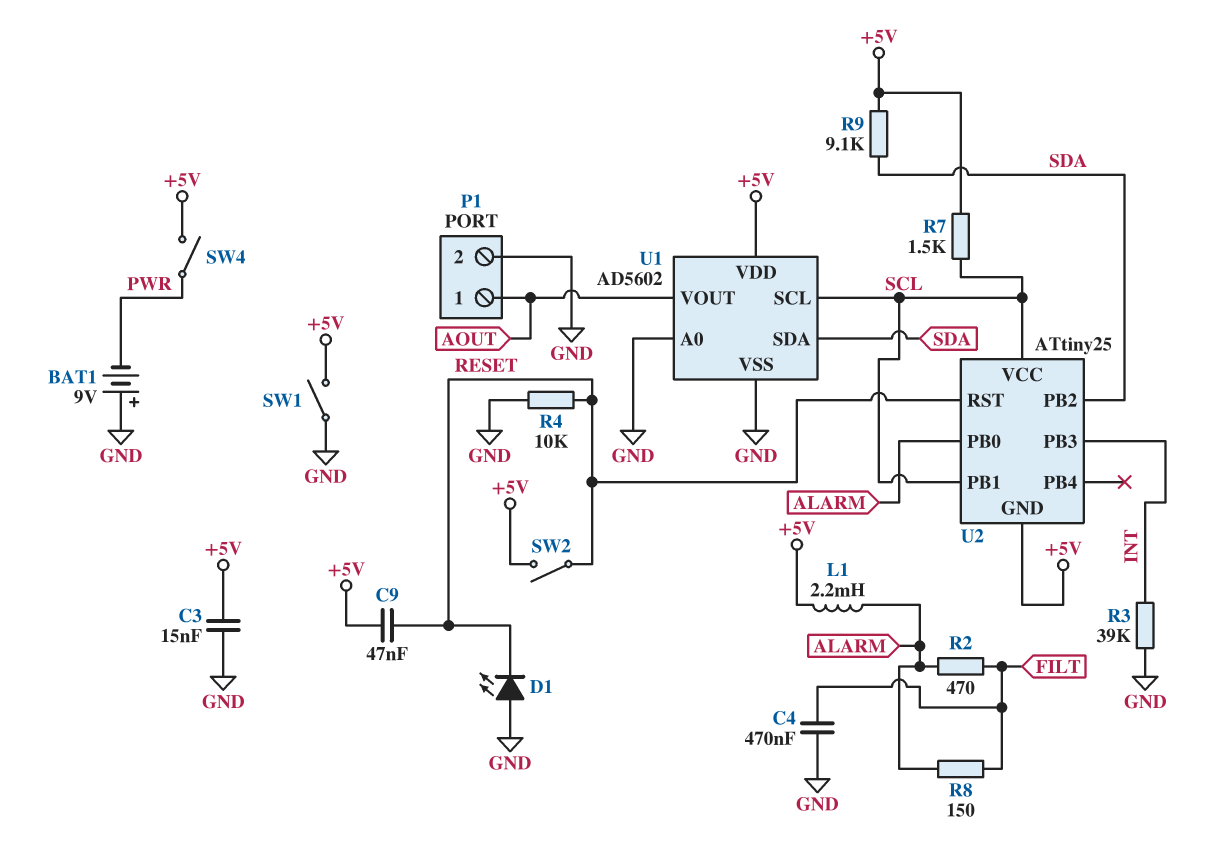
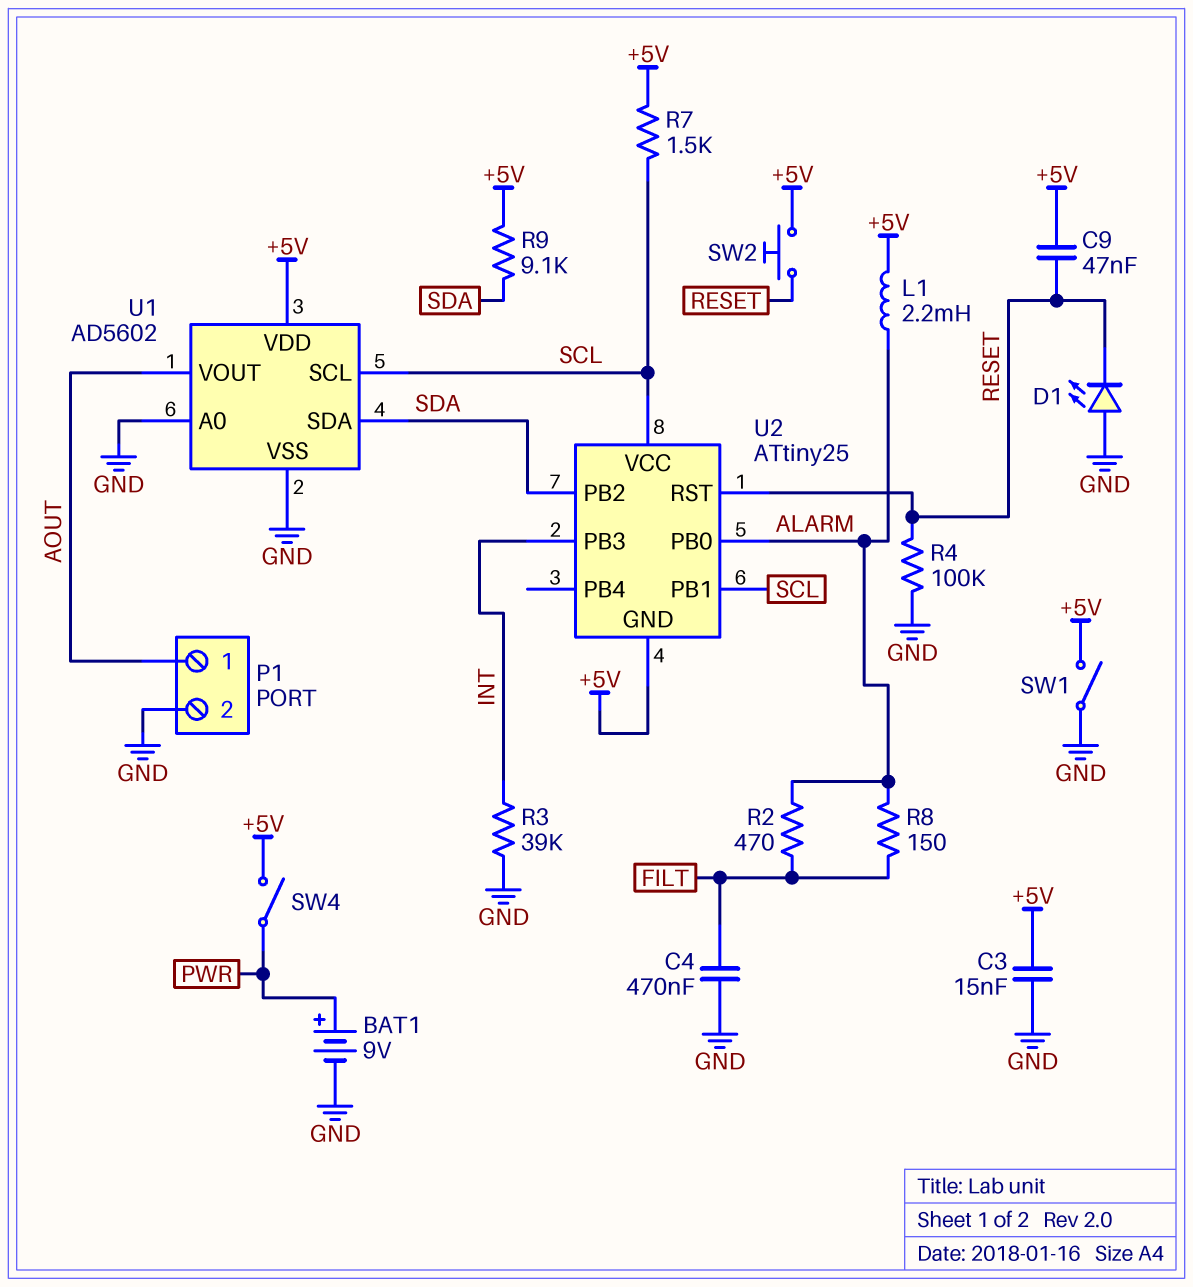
BAT1: 9V (plus GND, minus PWR) -> 9V (plus PWR, minus GND)
R4: 10k (GND, RESET) -> 100k (GND, RESET)
SW2: switch (+5V, RESET) -> button (+5V, RESET)

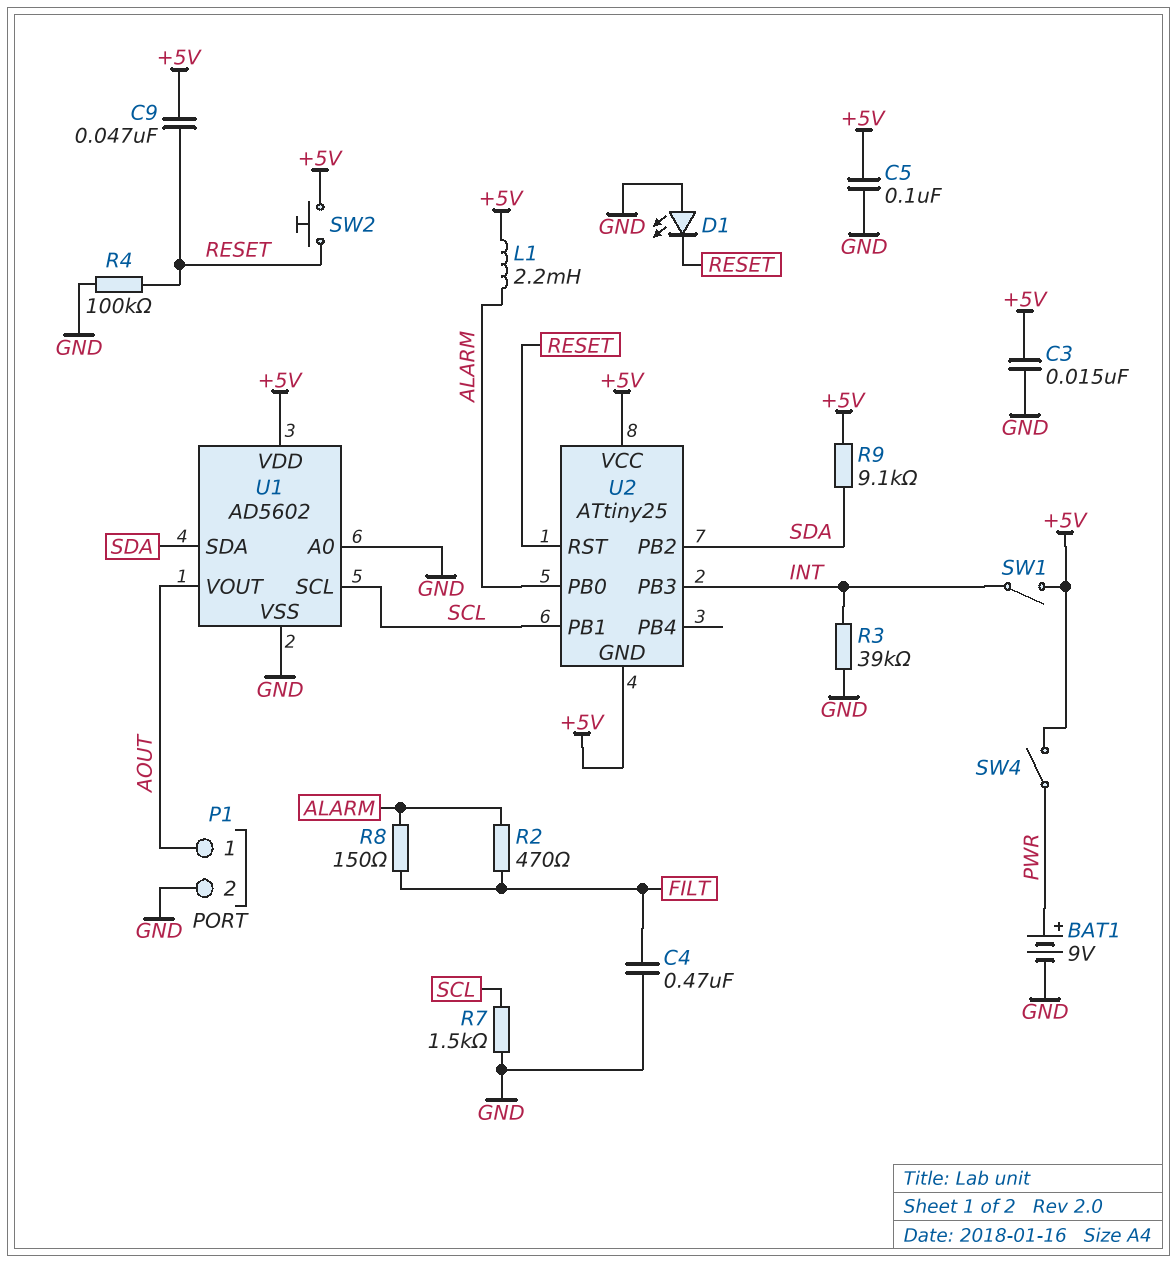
C5: none -> 100nF (+5V, GND)
R7: 1.5k (+5V, SCL) -> 1.5k (GND, SCL)
SW1: switch (+5V, GND) -> switch (+5V, INT)
U2 pin VCC: SCL -> +5V

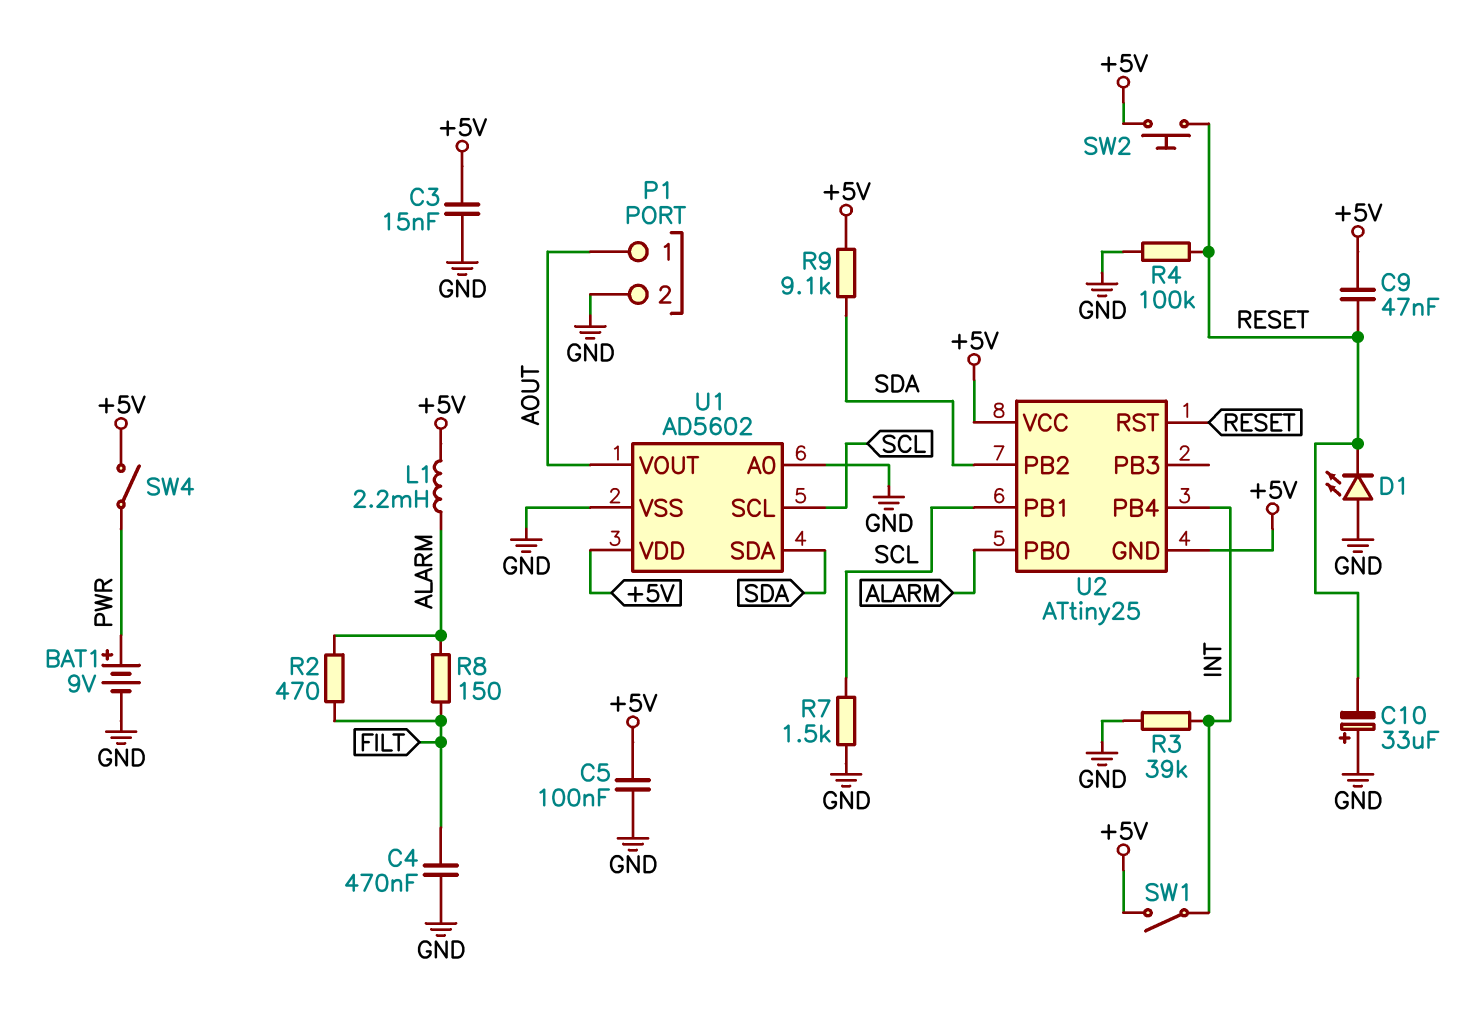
C10: none -> 33uF (plus GND, minus RESET)
U2 pin PB3: INT -> none
U2 pin PB4: none -> INT

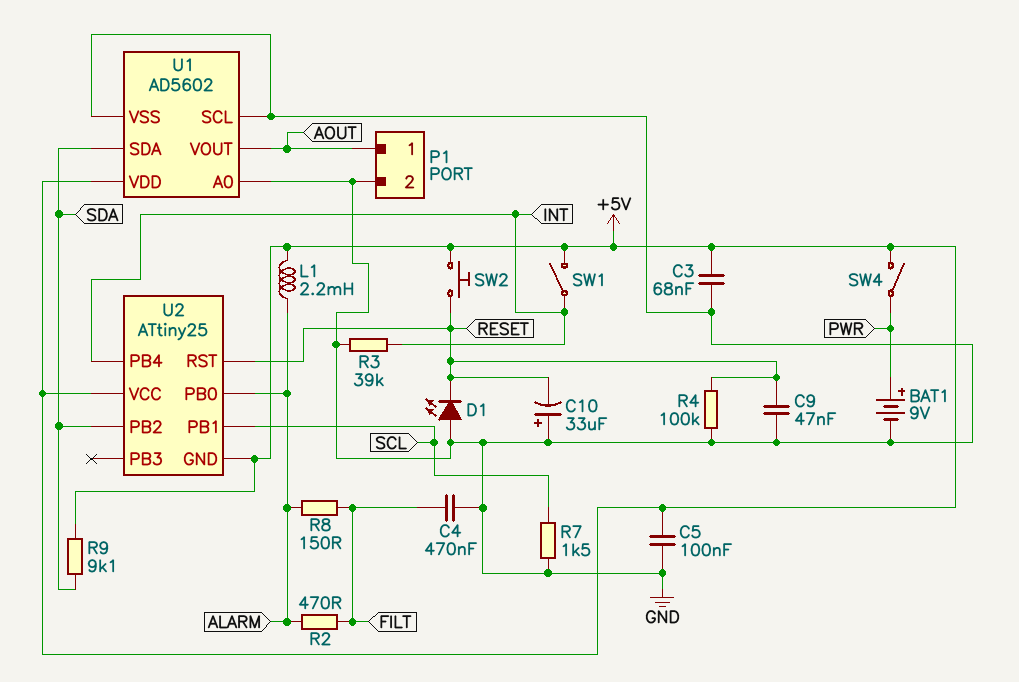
C3: 15nF (+5V, GND) -> 68nF (+5V, GND)
C9: 47nF (+5V, RESET) -> 47nF (GND, RESET)
U1 pin SCL: SCL -> GND

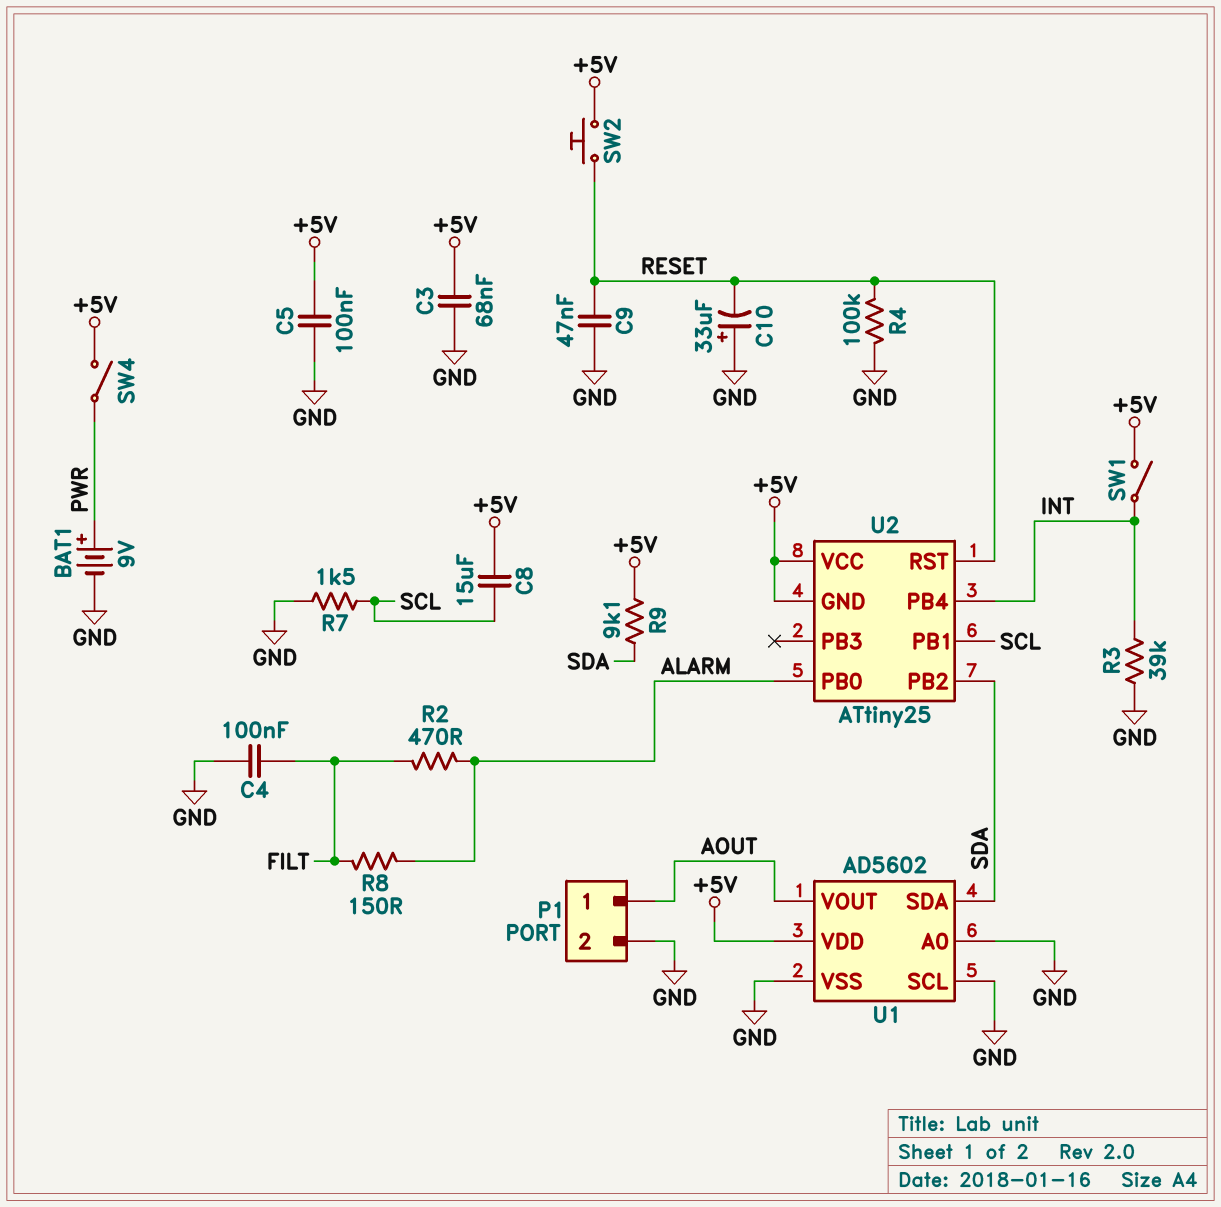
C4: 470nF (FILT, GND) -> 100nF (FILT, GND)
C8: none -> 15uF (+5V, SCL)
D1: LED (A GND, K RESET) -> none
L1: 2.2mH (+5V, ALARM) -> none

